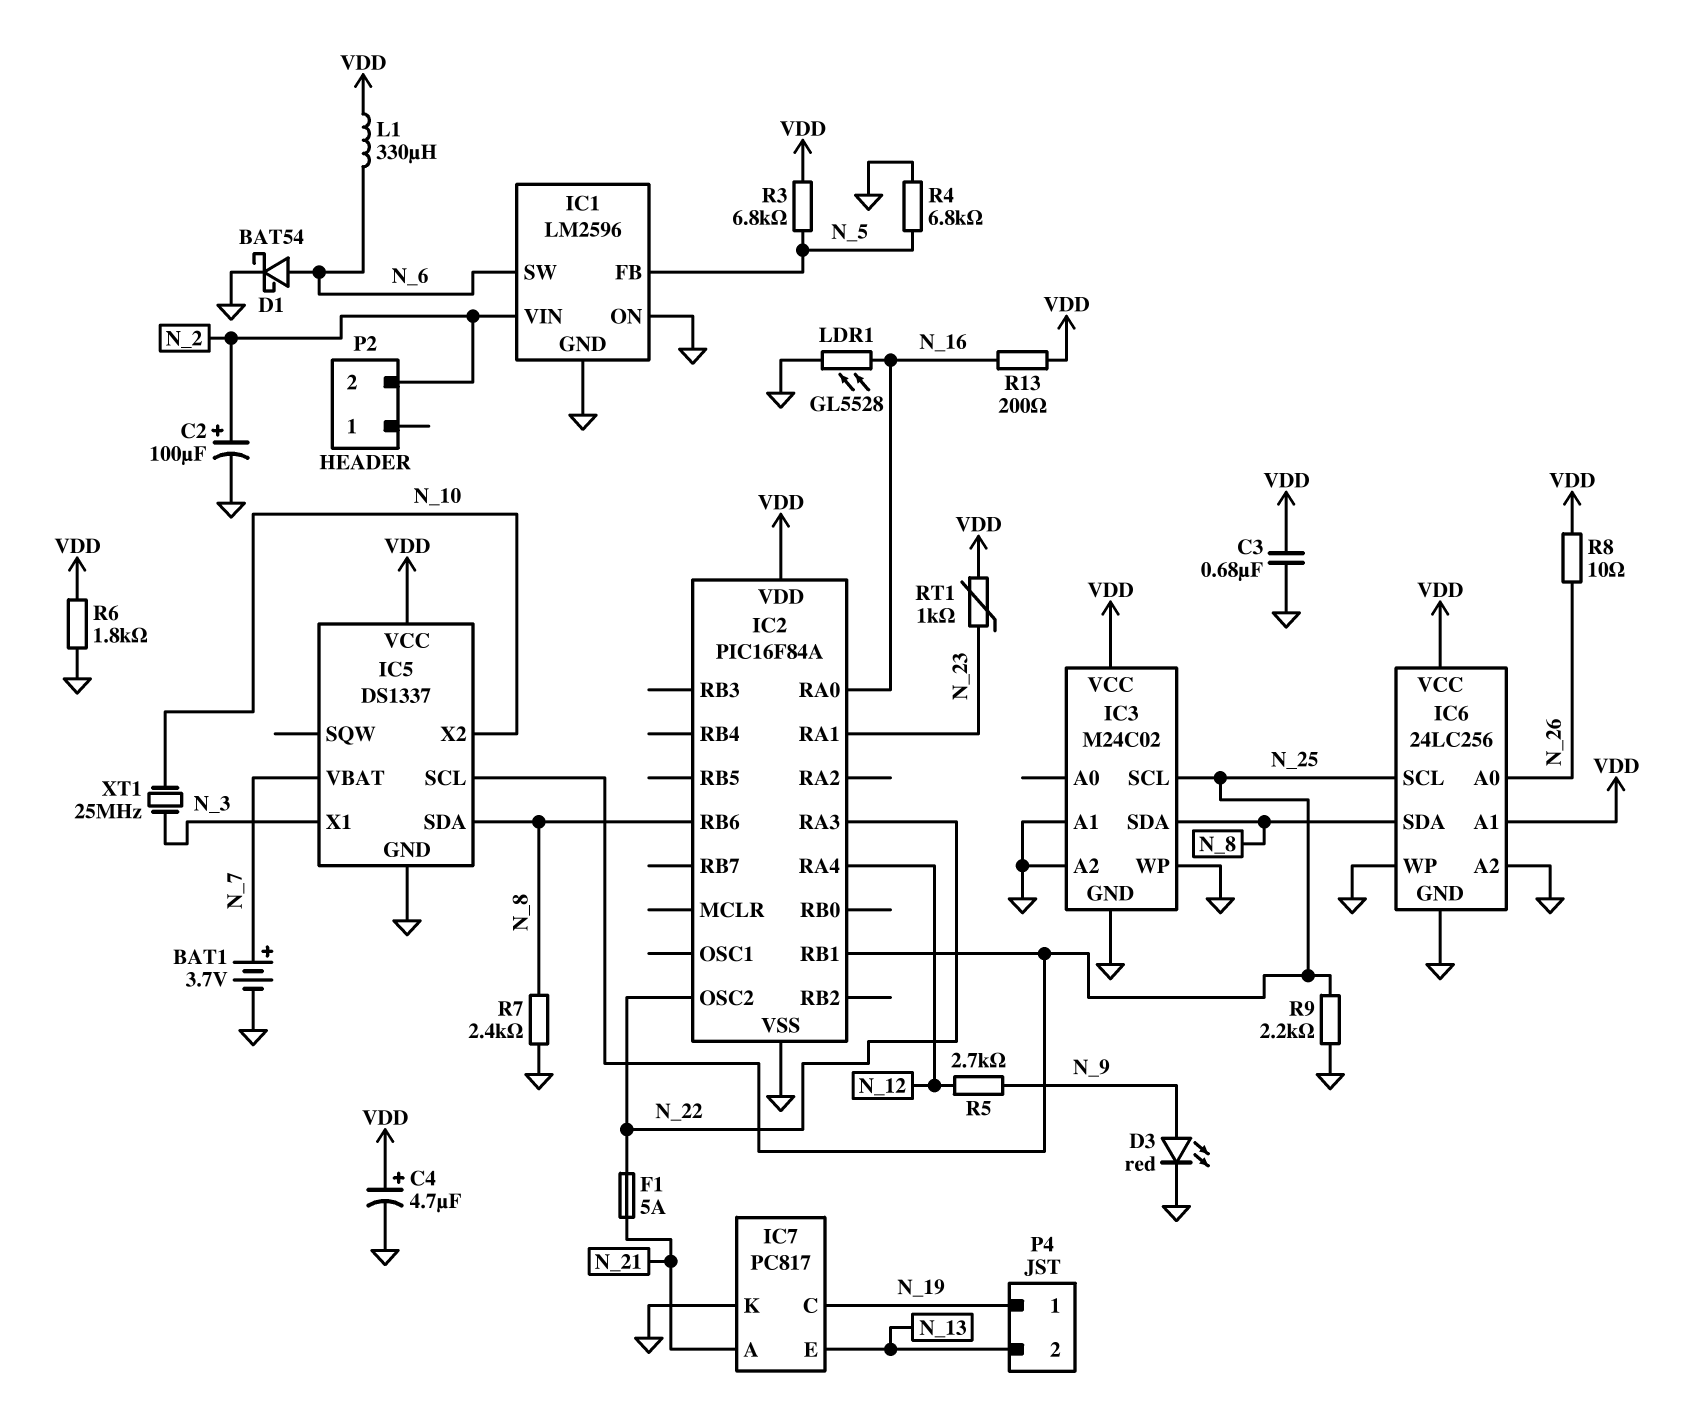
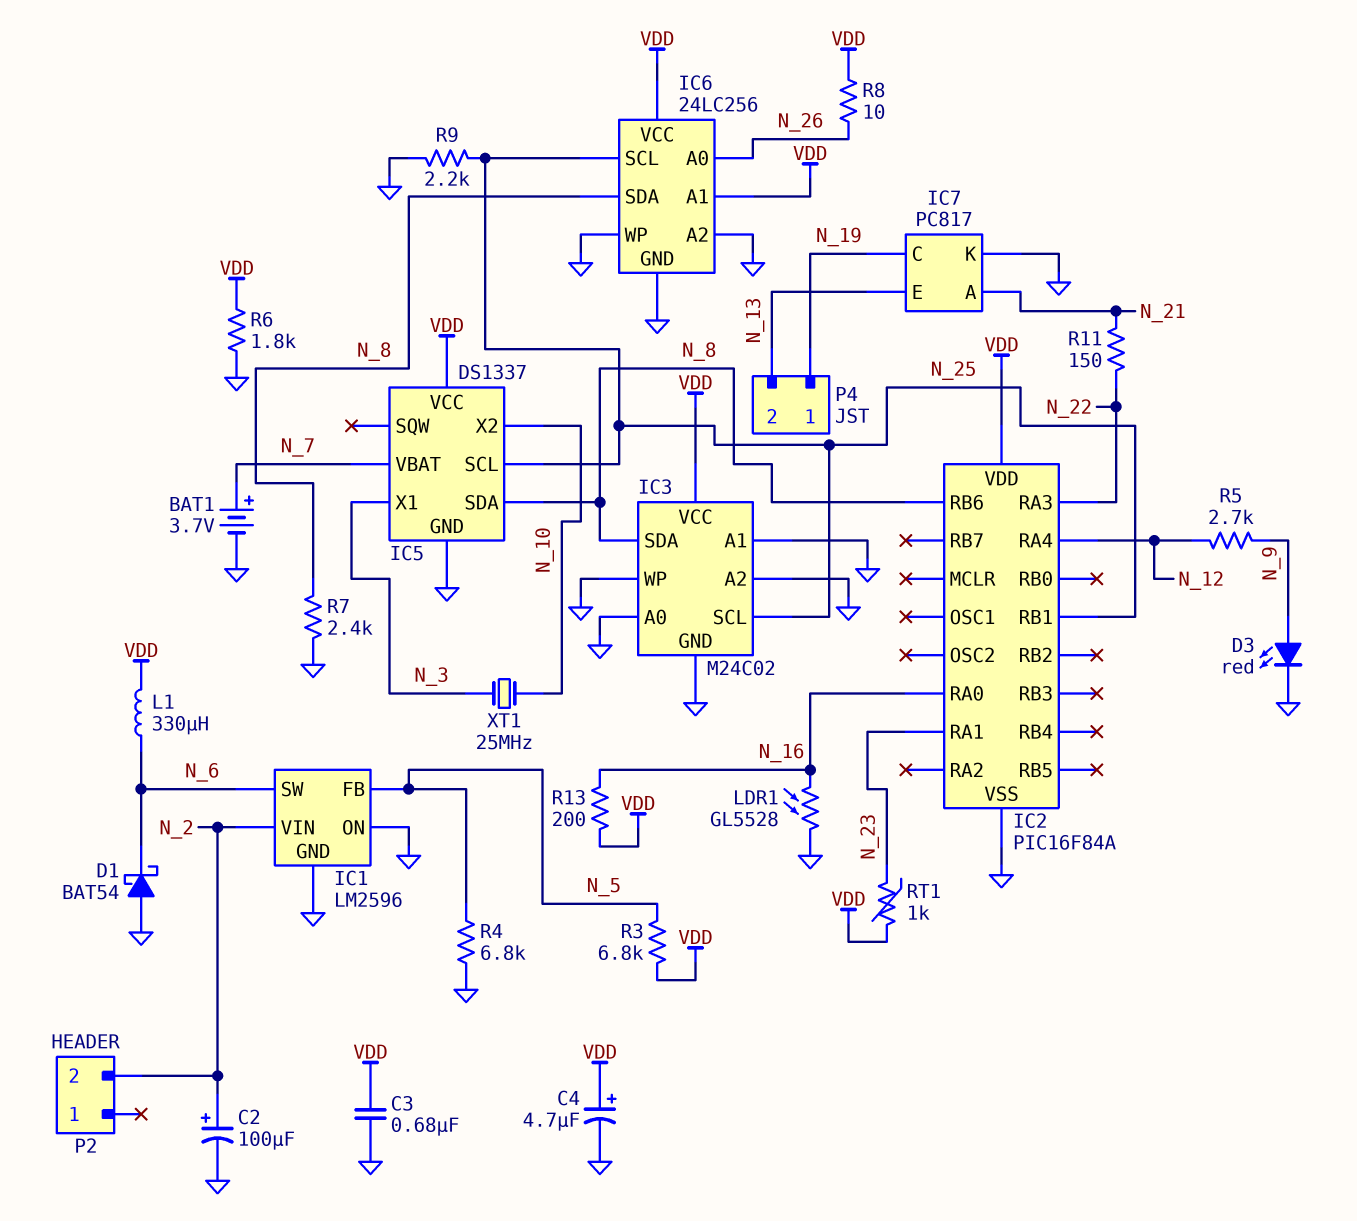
D1: schottky BAT54 (A N_6, K GND) -> schottky BAT54 (A GND, K N_6)
F1: 5A (N_21, N_22) -> none
IC2 pin OSC2: N_22 -> none
IC3 pin A0: none -> GND
R11: none -> 150 (N_21, N_22)

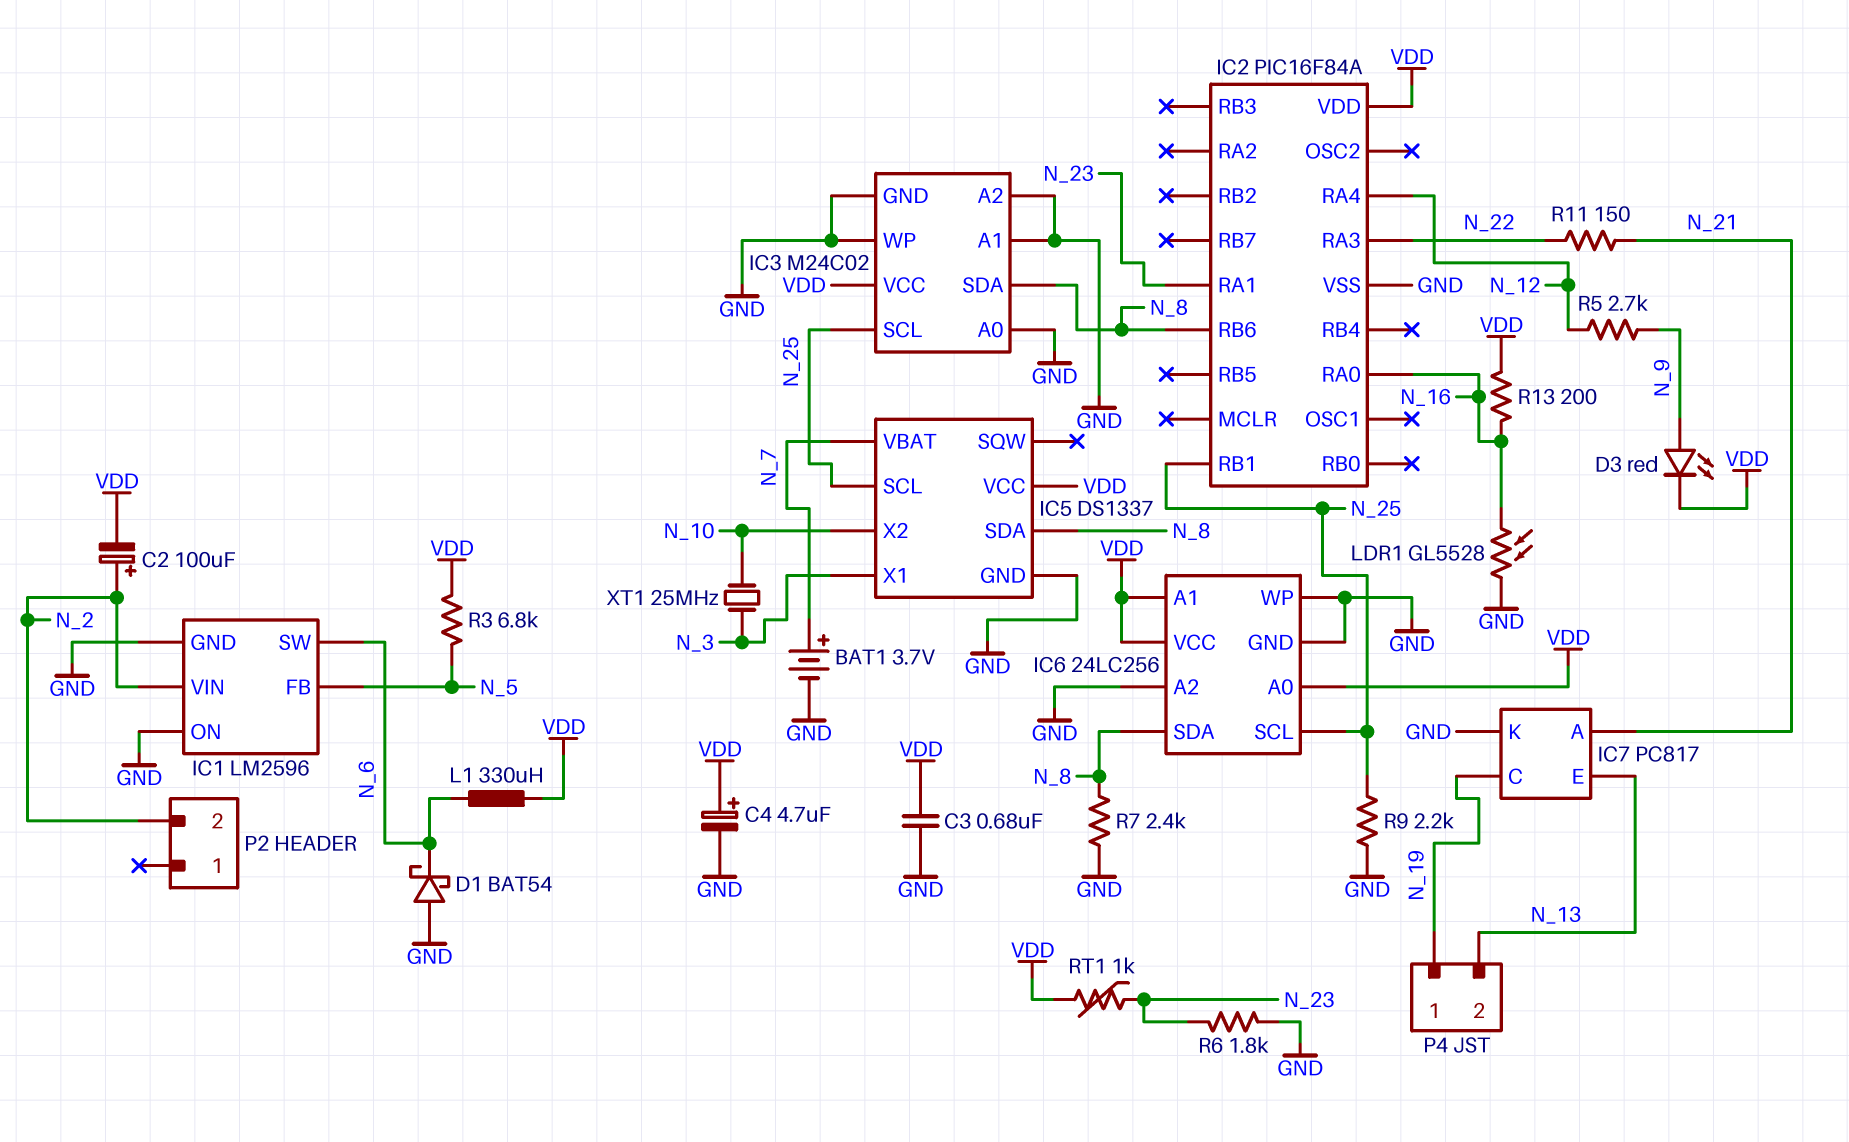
C2: 100uF (plus N_2, minus GND) -> 100uF (plus N_2, minus VDD)
D3: LED red (A N_9, K GND) -> LED red (A N_9, K VDD)
IC6 pin A0: N_26 -> VDD
R4: 6.8k (GND, N_5) -> none
R6: 1.8k (GND, VDD) -> 1.8k (GND, N_23)
R8: 10 (N_26, VDD) -> none

